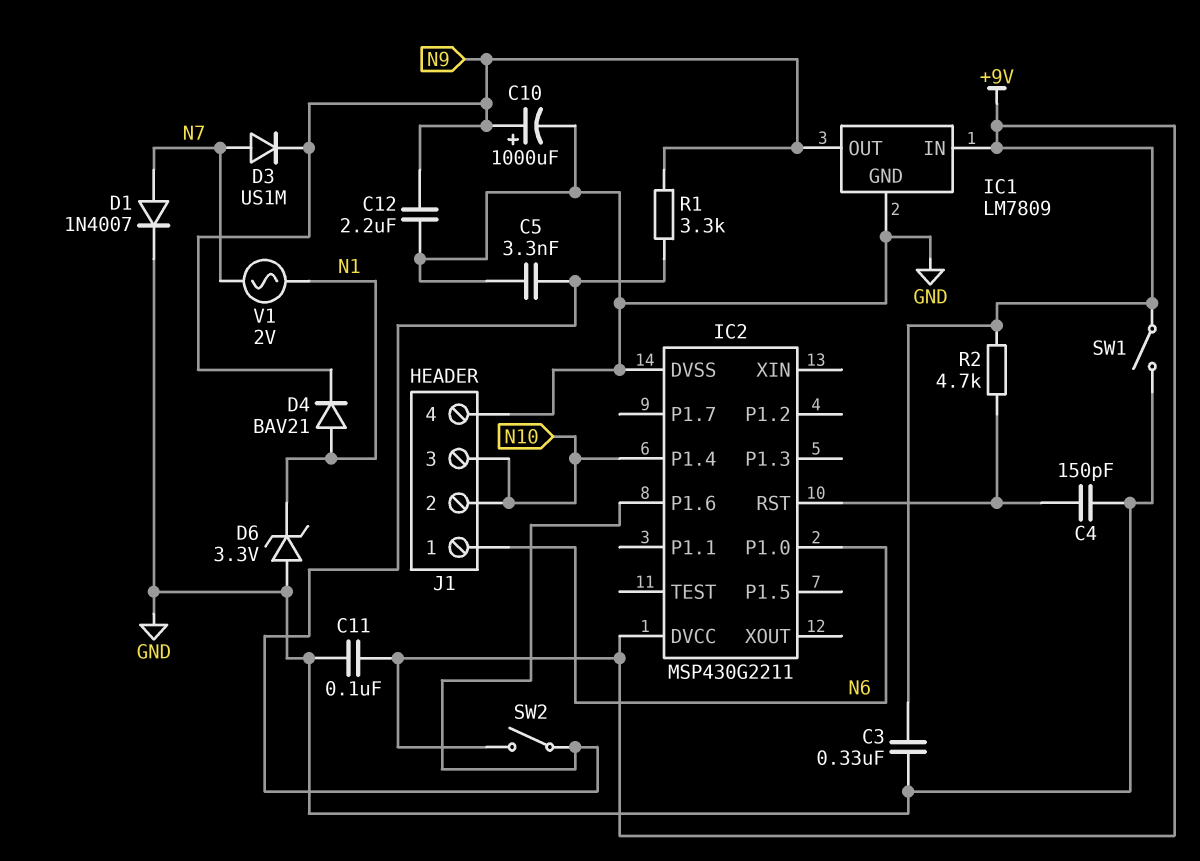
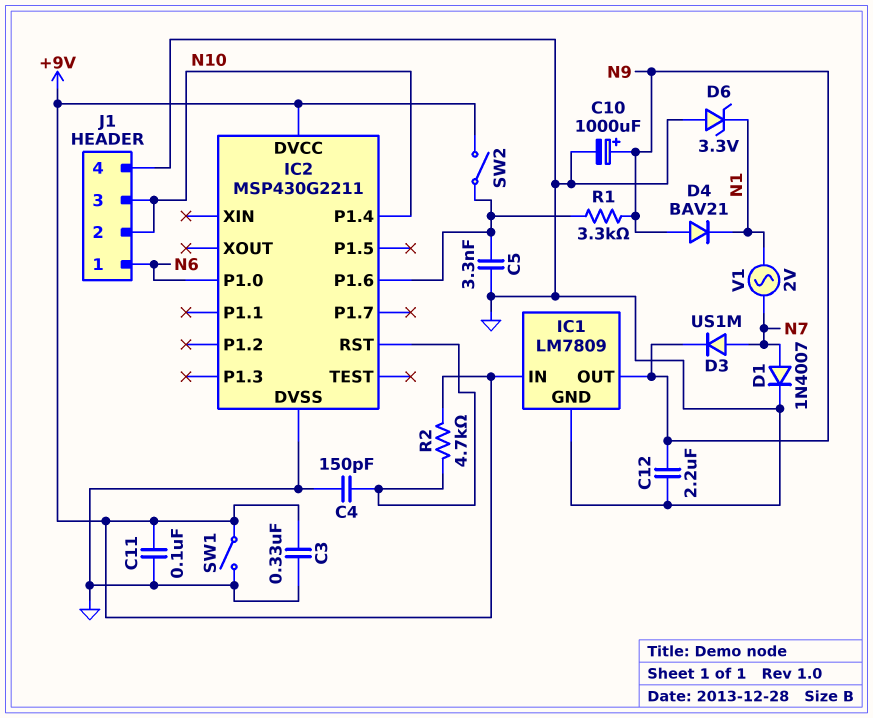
D4: diode BAV21 (A N1, K N9) -> diode BAV21 (A N9, K N1)

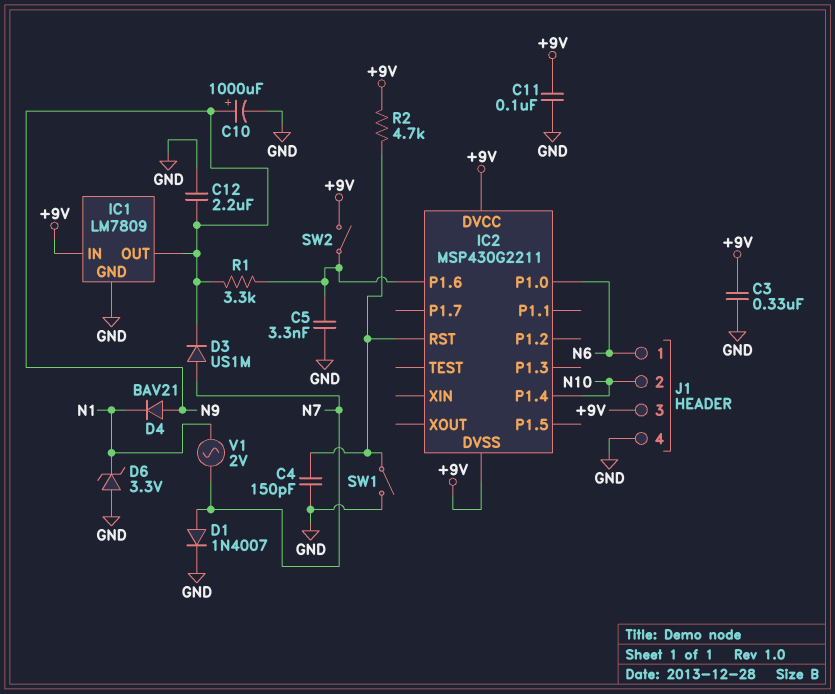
IC2 pin DVSS: GND -> +9V
J1 pin 3: N10 -> +9V
SW1: switch (+9V, GND) -> switch (GND, IC2/RST)

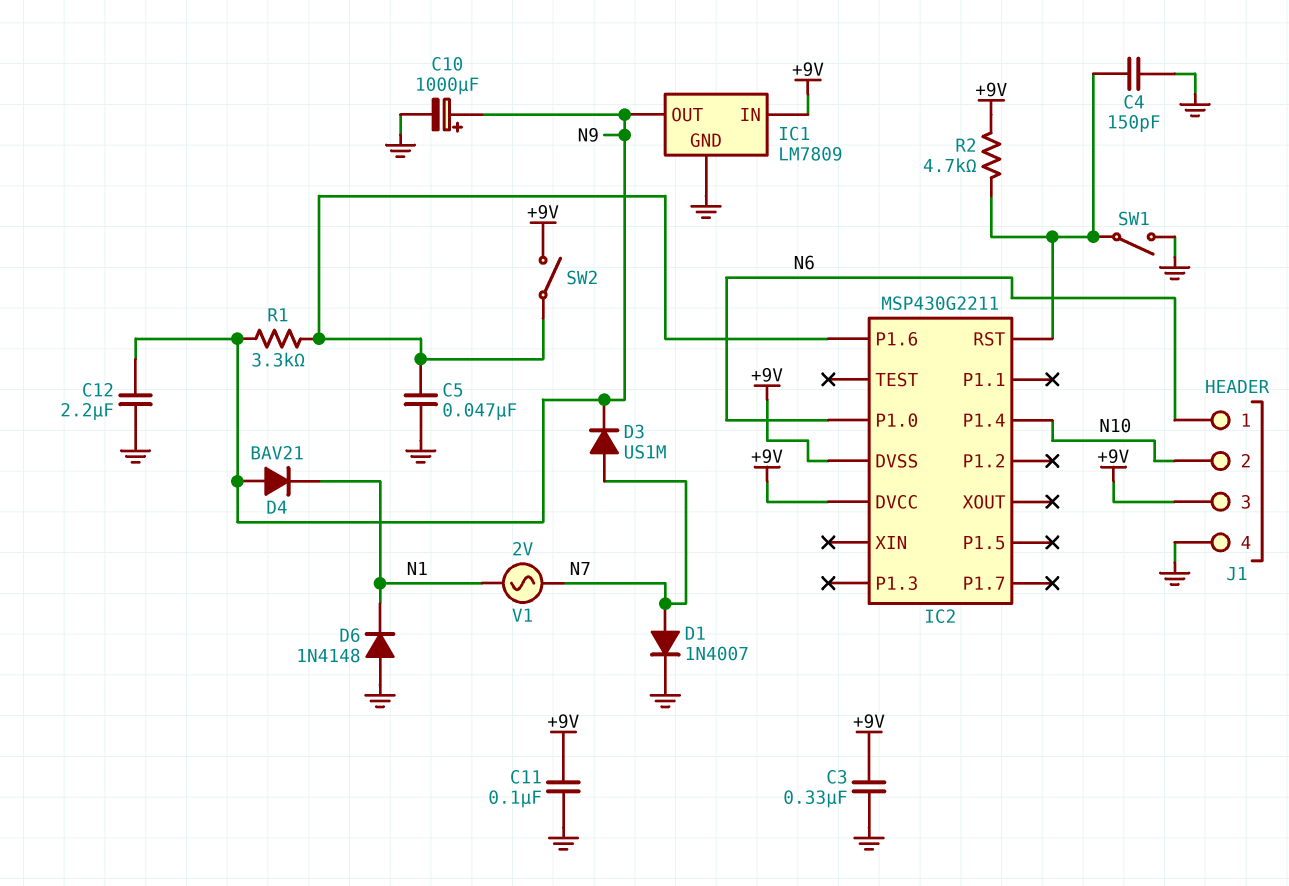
C5: 3.3nF (GND, IC2/P1.6) -> 47nF (GND, IC2/P1.6)
D6: zener 3.3V (A GND, K N1) -> diode 1N4148 (A GND, K N1)

